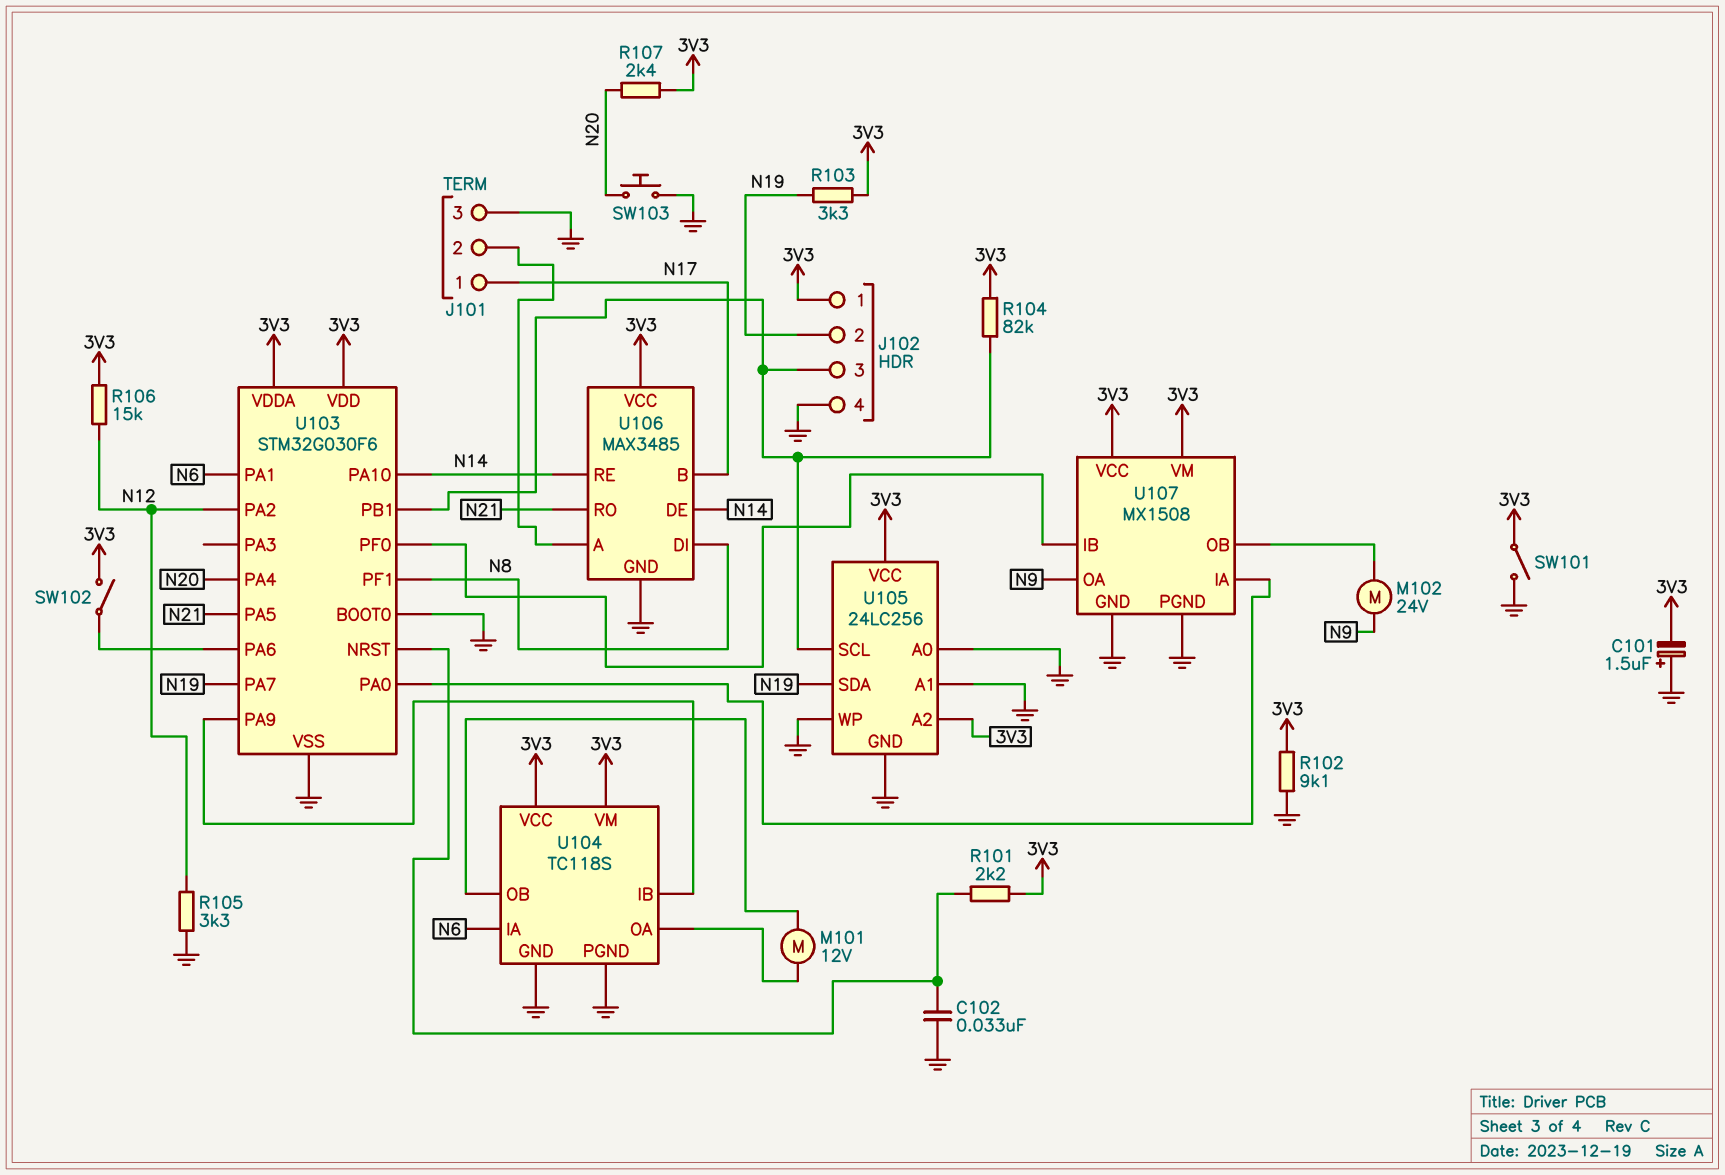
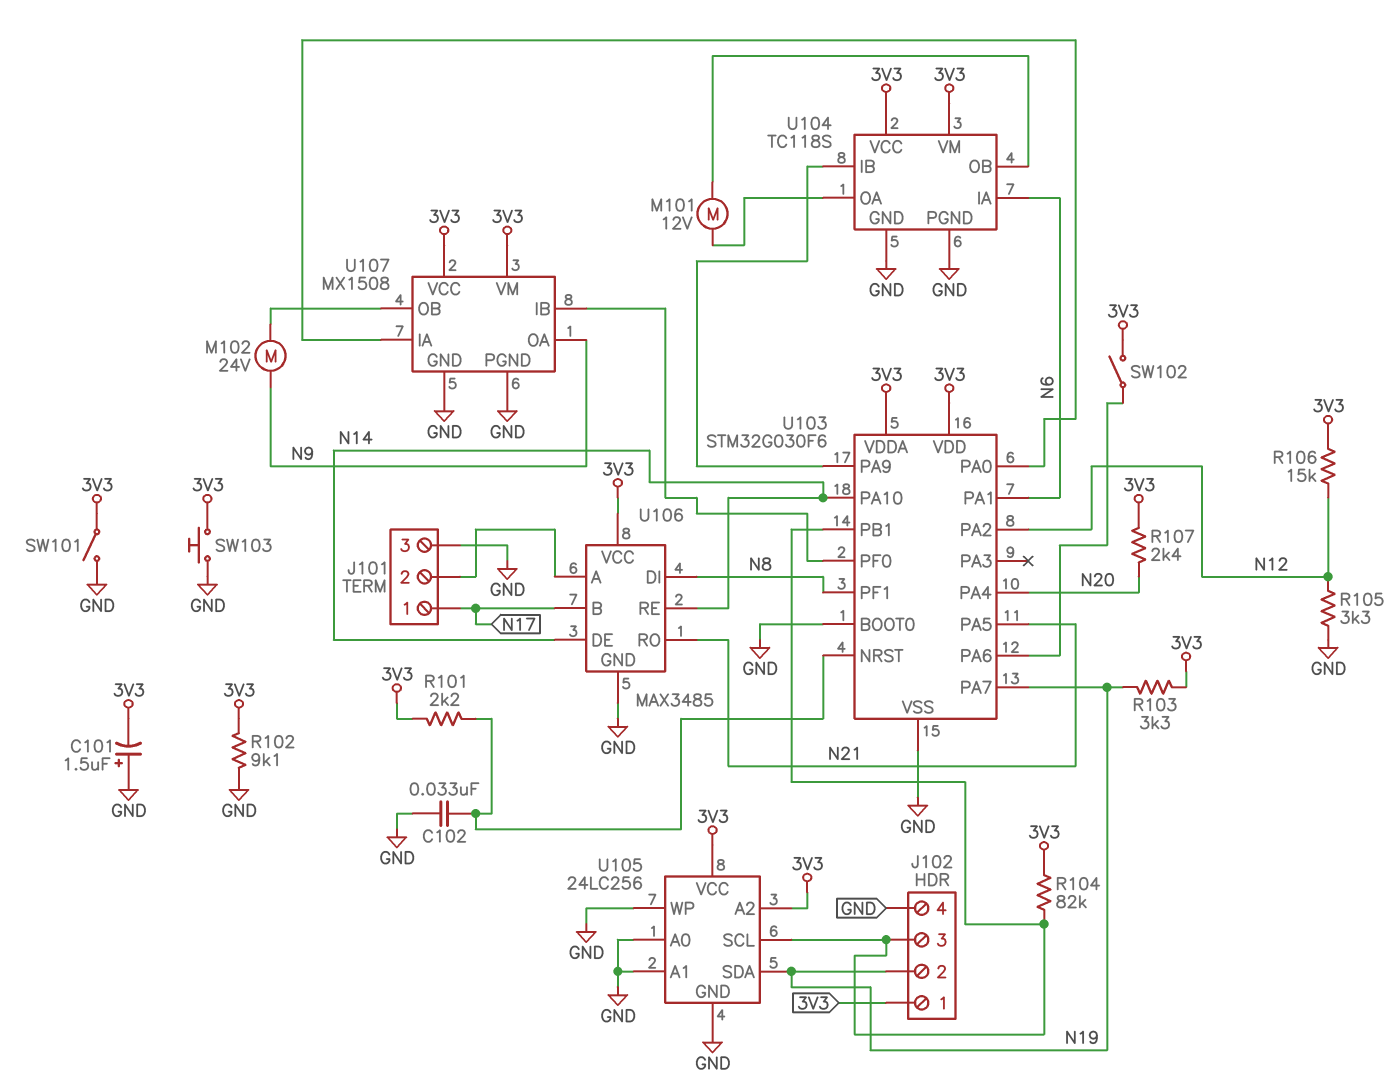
SW103: button (GND, N20) -> button (3V3, GND)

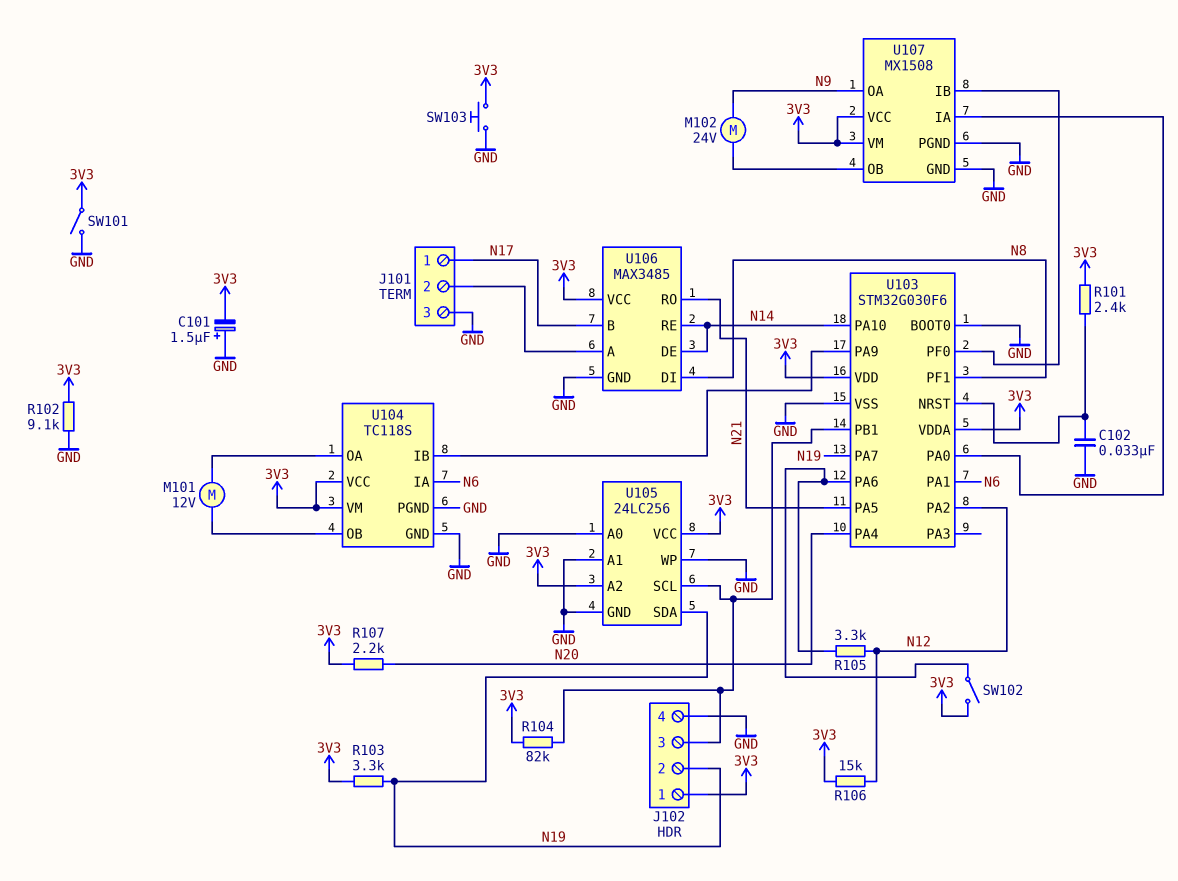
R101: 2.2k (3V3, U103/NRST) -> 2.4k (3V3, U103/NRST)
R105: 3.3k (GND, N12) -> 3.3k (N12, U103/PA6)
R107: 2.4k (3V3, N20) -> 2.2k (3V3, N20)

